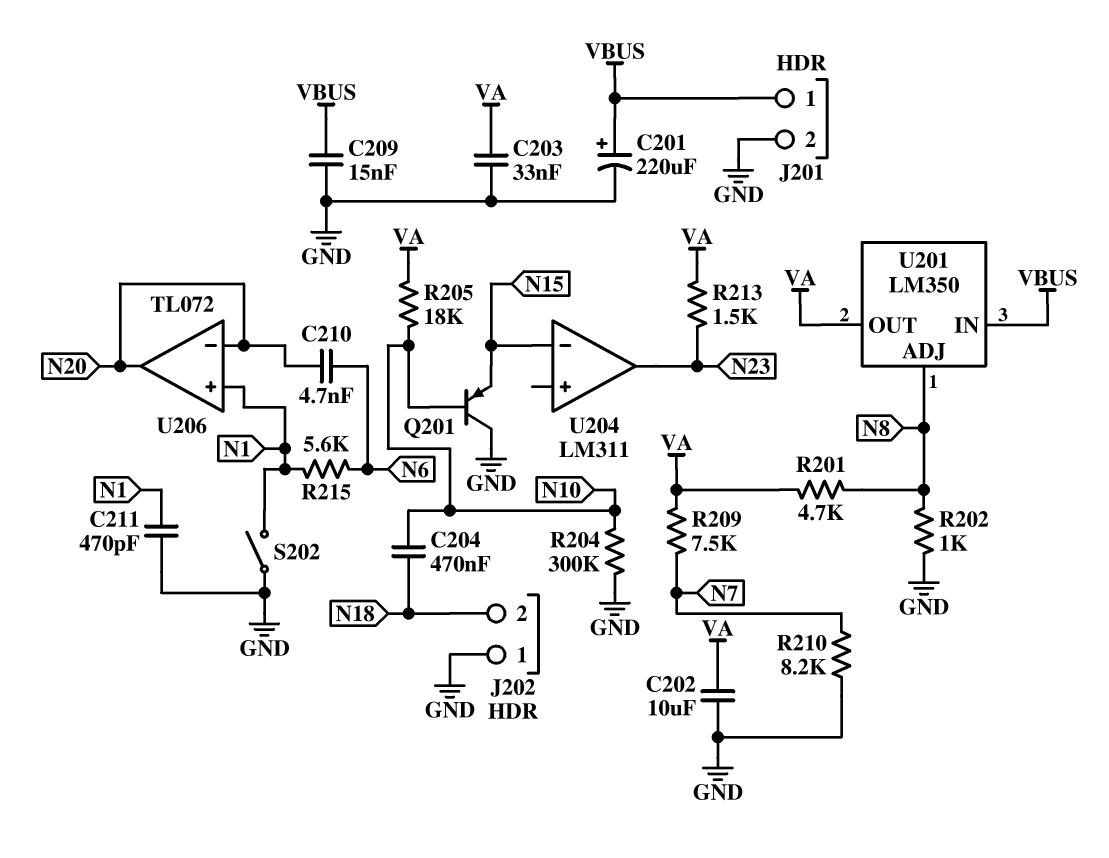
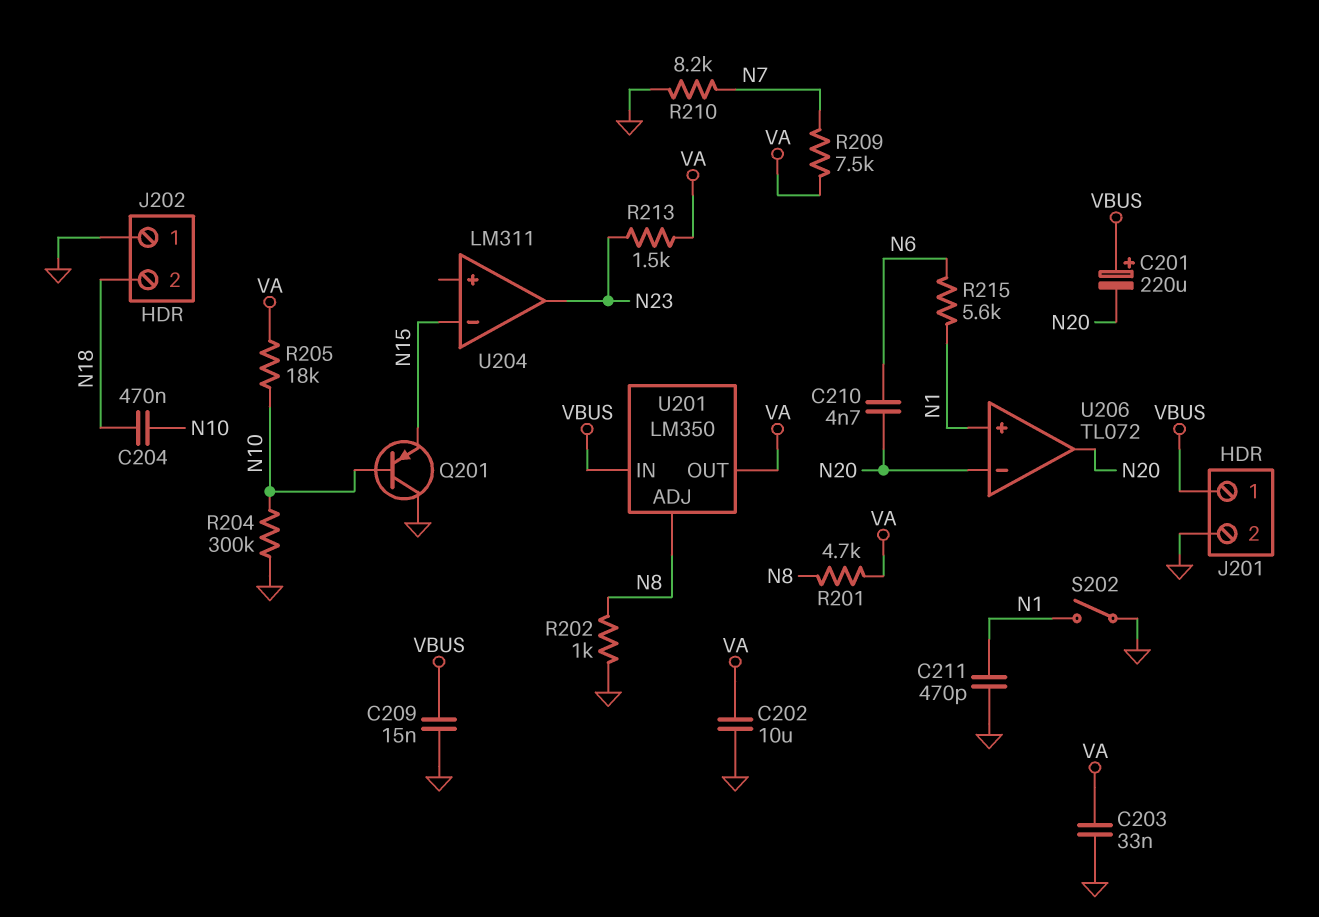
C201: 220uF (plus VBUS, minus GND) -> 220uF (plus VBUS, minus N20)

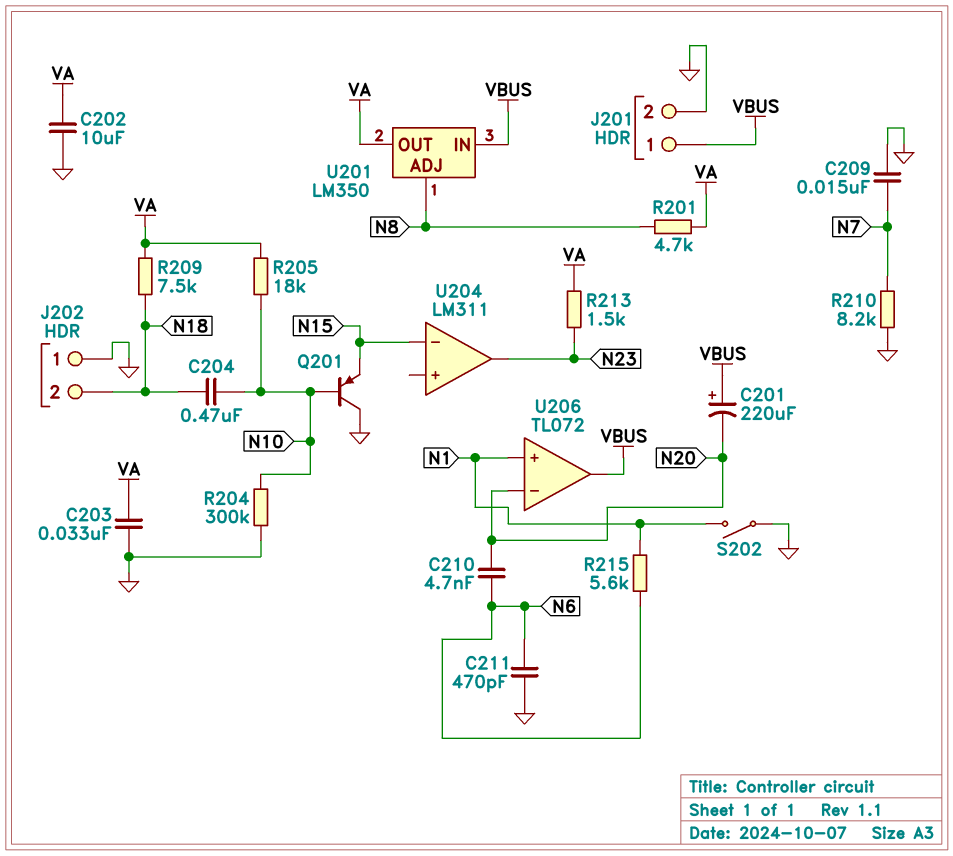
C209: 15nF (GND, VBUS) -> 15nF (GND, N7)
C211: 470pF (GND, N1) -> 470pF (GND, N6)
R202: 1k (GND, N8) -> none
R209: 7.5k (N7, VA) -> 7.5k (N18, VA)
U206 pin out: N20 -> VBUS

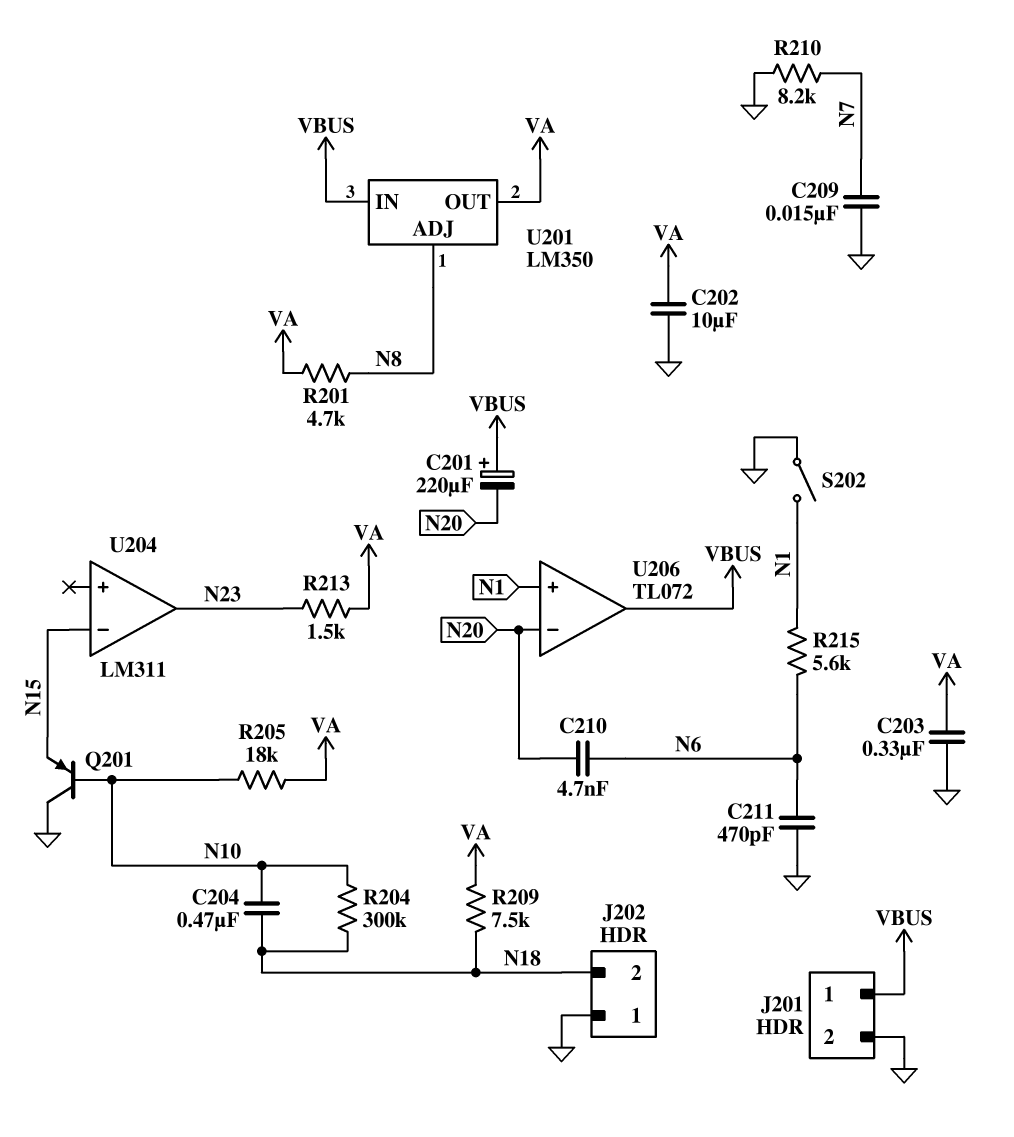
C203: 33nF (GND, VA) -> 330nF (GND, VA)
R204: 300k (GND, N10) -> 300k (N10, N18)

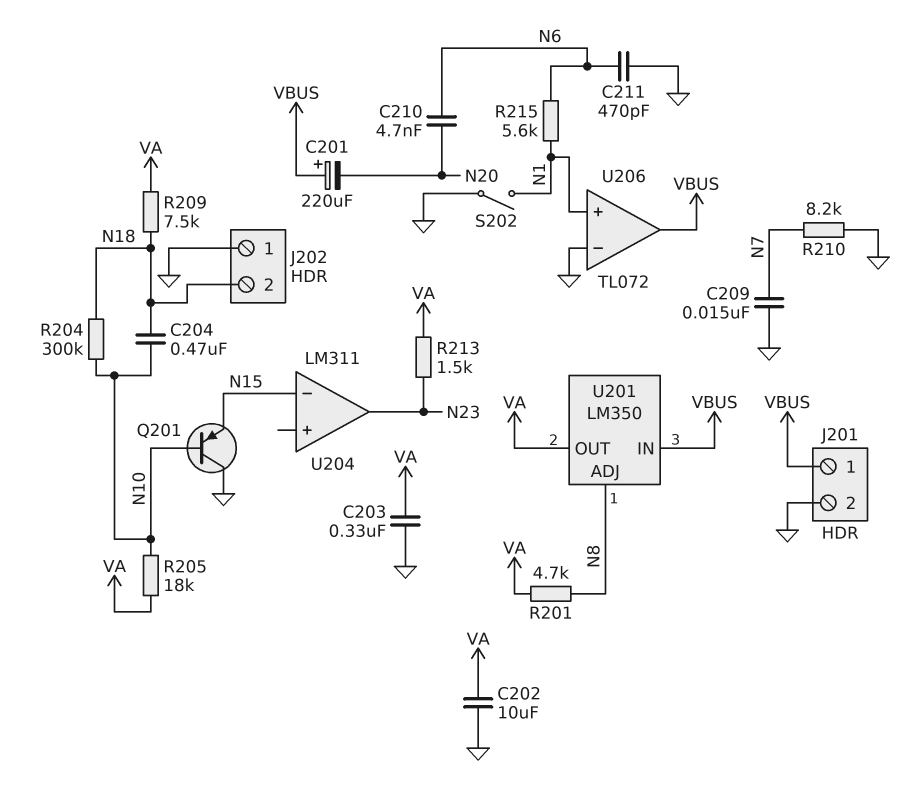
U206 pin in-: N20 -> GND

